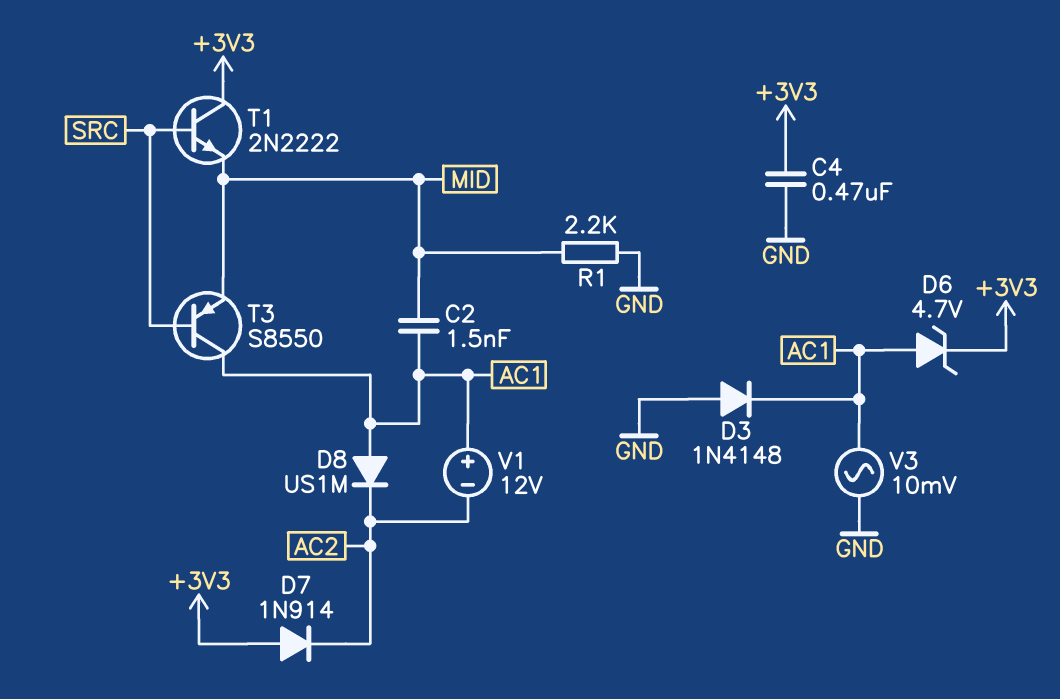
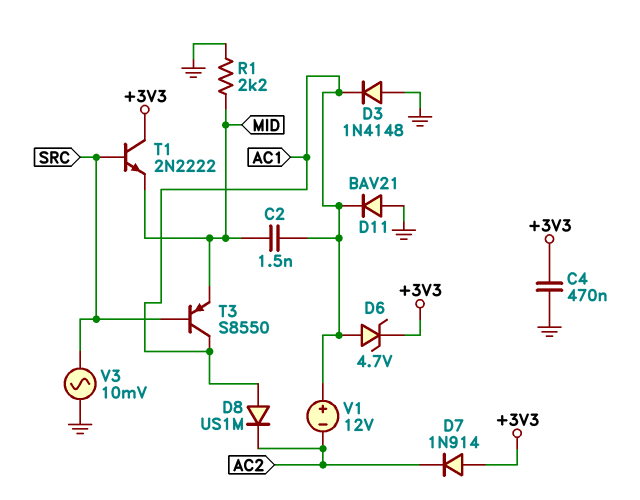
D11: none -> diode BAV21 (A GND, K AC1)
V3: AC 10mV (AC1, GND) -> AC 10mV (GND, SRC)

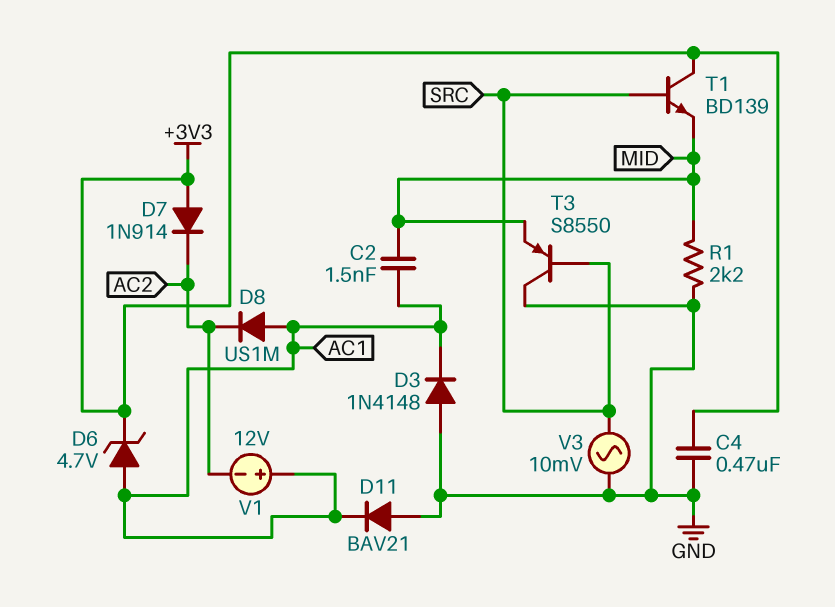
T1: NPN 2N2222 (B SRC, C +3V3, E MID) -> NPN BD139 (B SRC, C +3V3, E MID)
T3: PNP S8550 (B SRC, C AC1, E MID) -> PNP S8550 (B SRC, C GND, E MID)

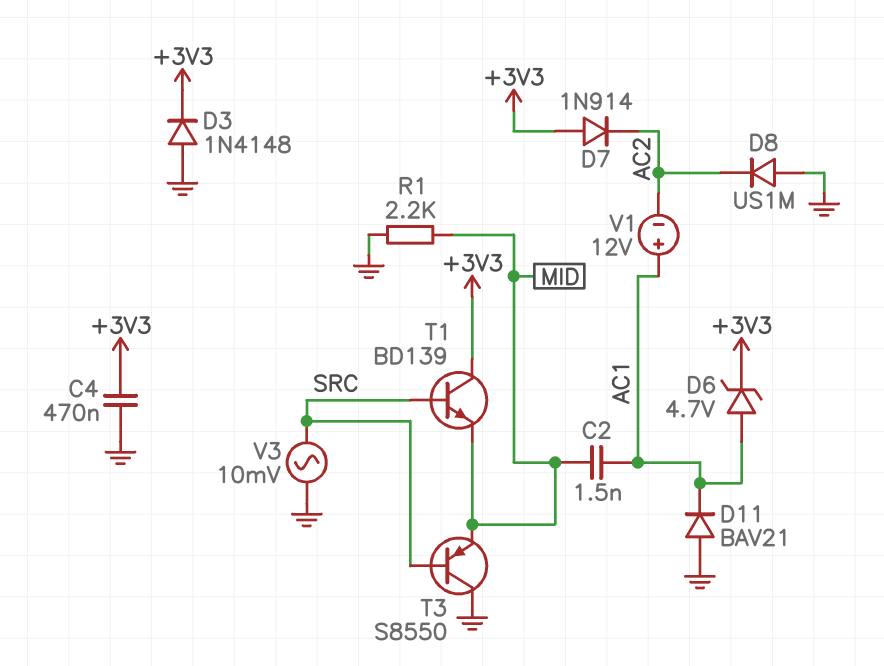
D3: diode 1N4148 (A GND, K AC1) -> diode 1N4148 (A GND, K +3V3)
D8: diode US1M (A AC1, K AC2) -> diode US1M (A GND, K AC2)

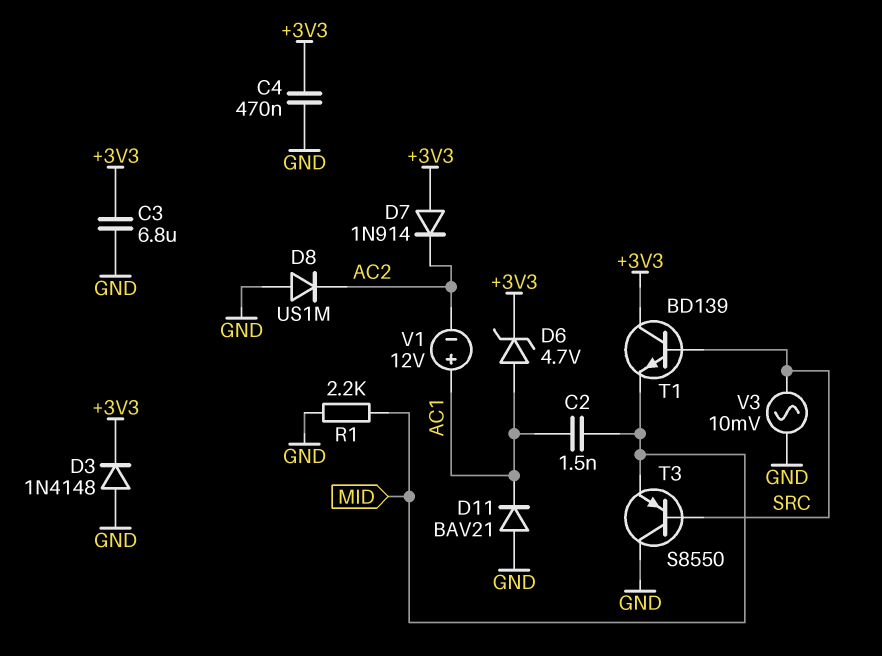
C3: none -> 6.8uF (+3V3, GND)

